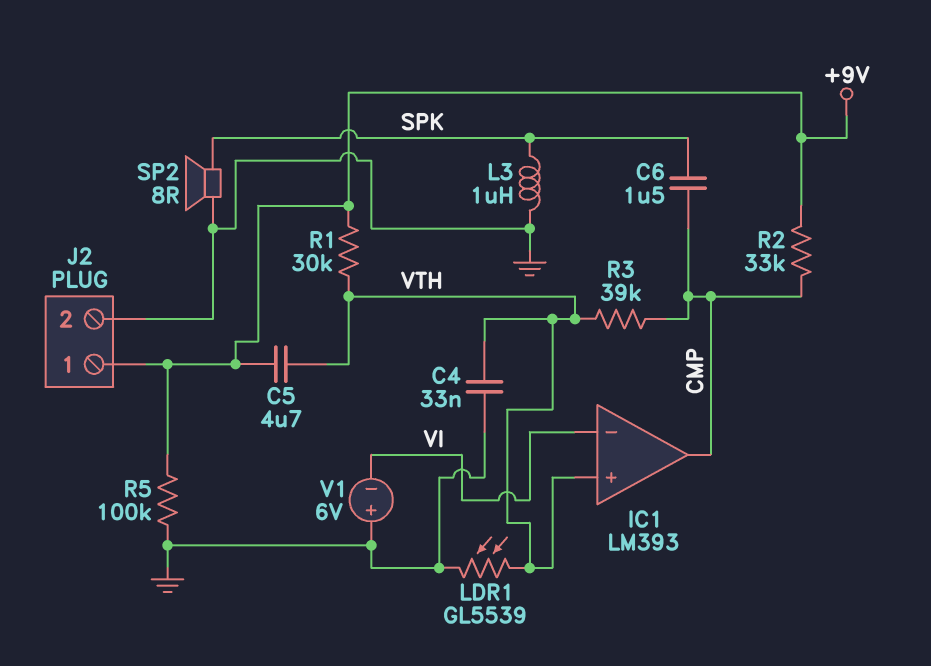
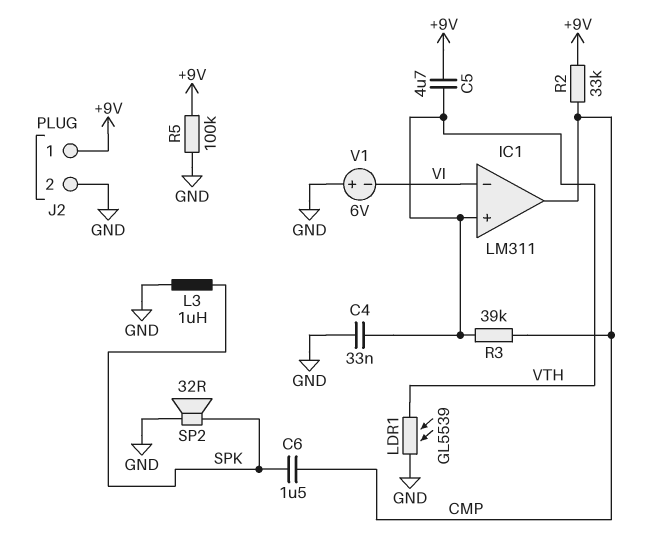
IC1: LM393 -> LM311
R1: 30k (+9V, VTH) -> none
SP2: speaker 8R (GND, SPK) -> speaker 32R (GND, SPK)

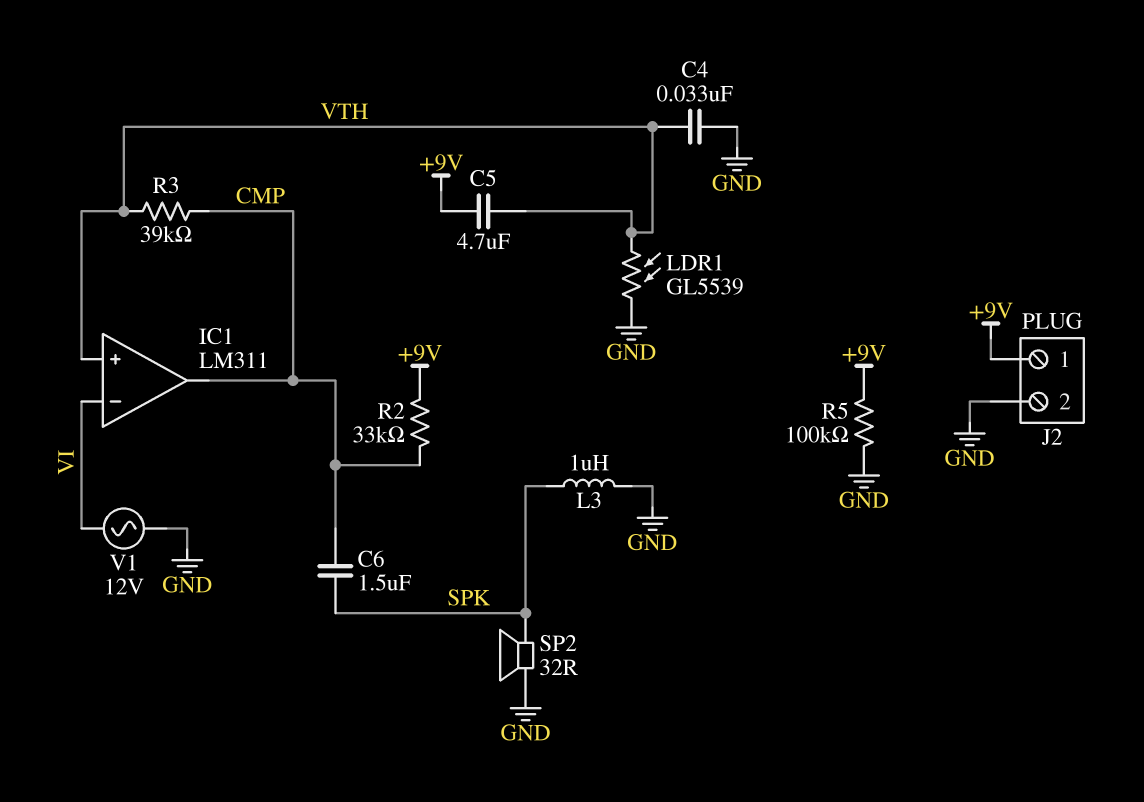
V1: 6V (plus GND, minus VI) -> AC 12V (GND, VI)

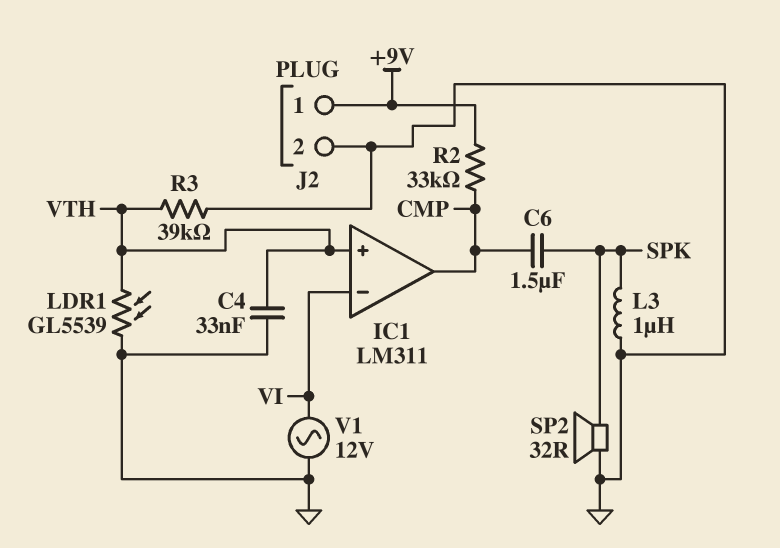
C5: 4.7uF (+9V, VTH) -> none
R3: 39k (CMP, VTH) -> 39k (GND, VTH)
R5: 100k (+9V, GND) -> none

